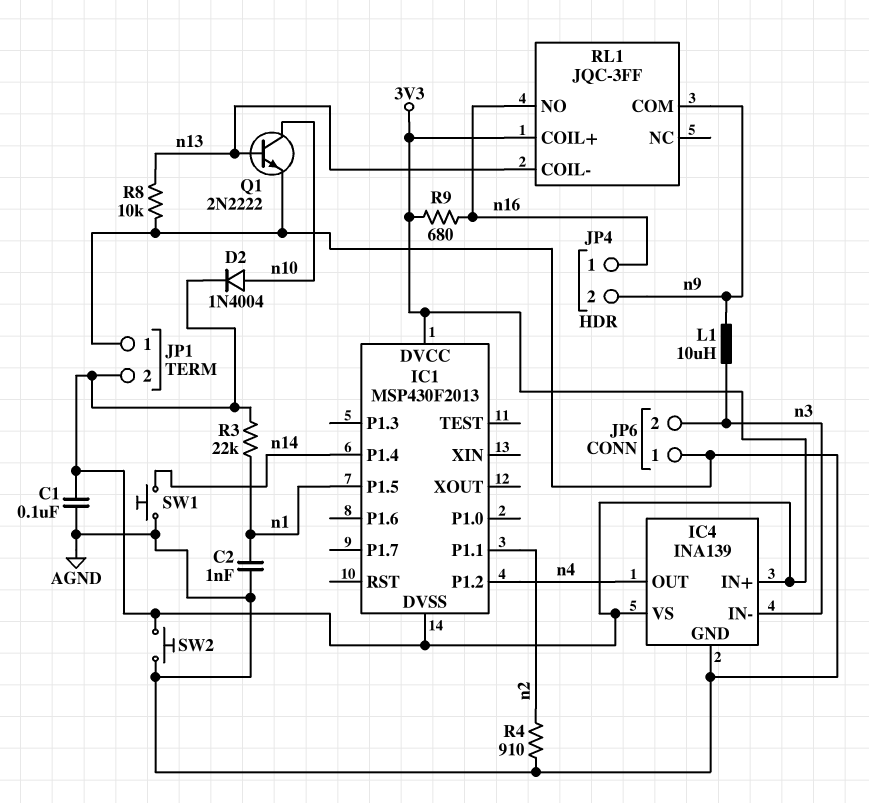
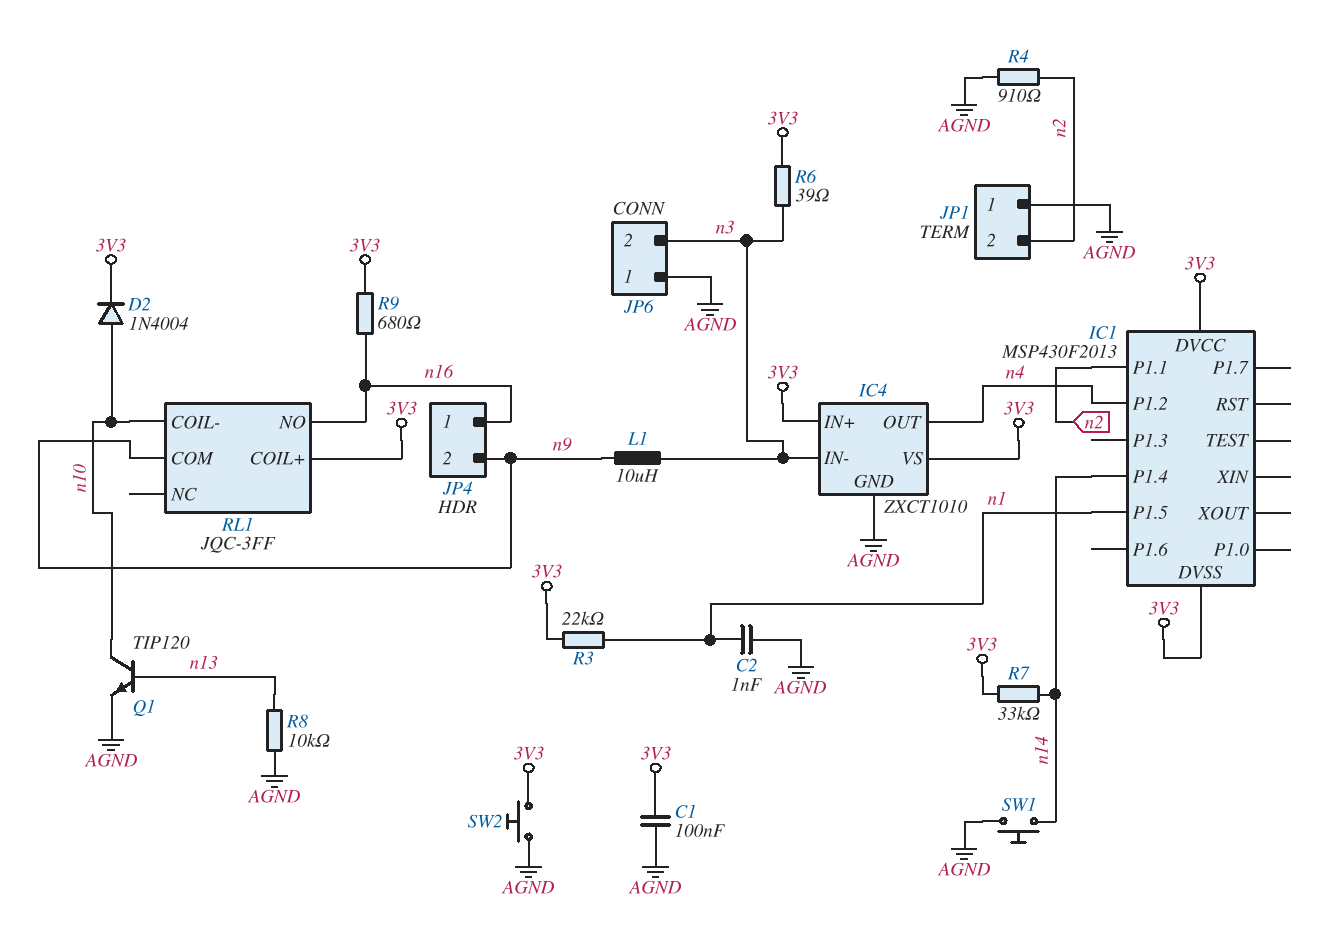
IC4: INA139 -> ZXCT1010
JP1 pin 2: 3V3 -> n2
Q1: NPN 2N2222 (B n13, C n10, E AGND) -> NPN TIP120 (B n13, C n10, E AGND)
R6: none -> 39 (3V3, n3)
R7: none -> 33k (3V3, n14)
RL1 pin COIL-: n13 -> n10

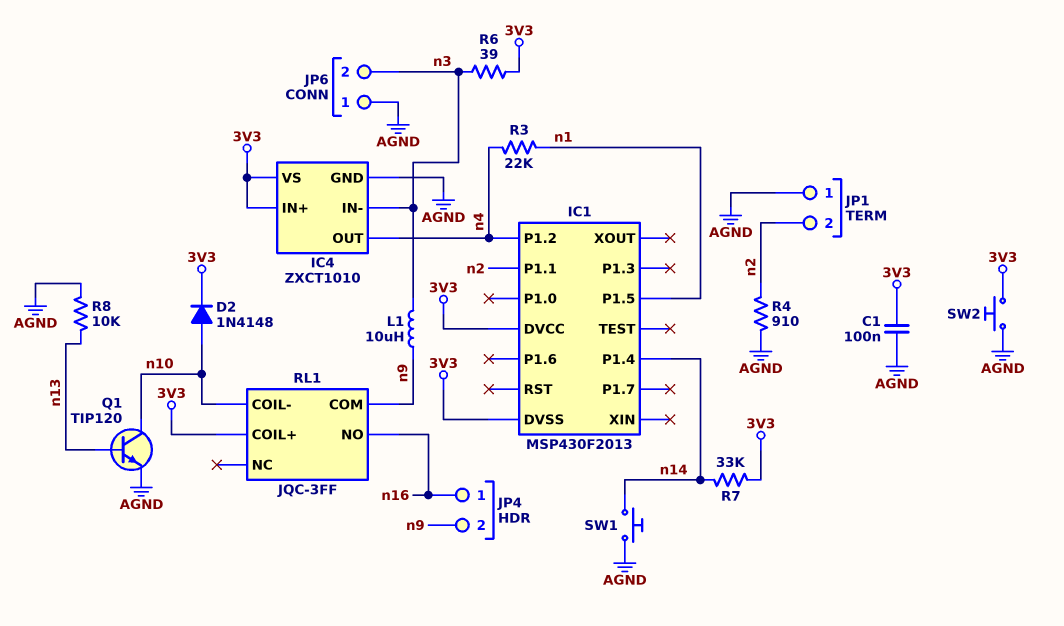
C2: 1nF (AGND, n1) -> none
D2: diode 1N4004 (A n10, K 3V3) -> diode 1N4148 (A n10, K 3V3)
R3: 22k (3V3, n1) -> 22k (n1, n4)
R9: 680 (3V3, n16) -> none

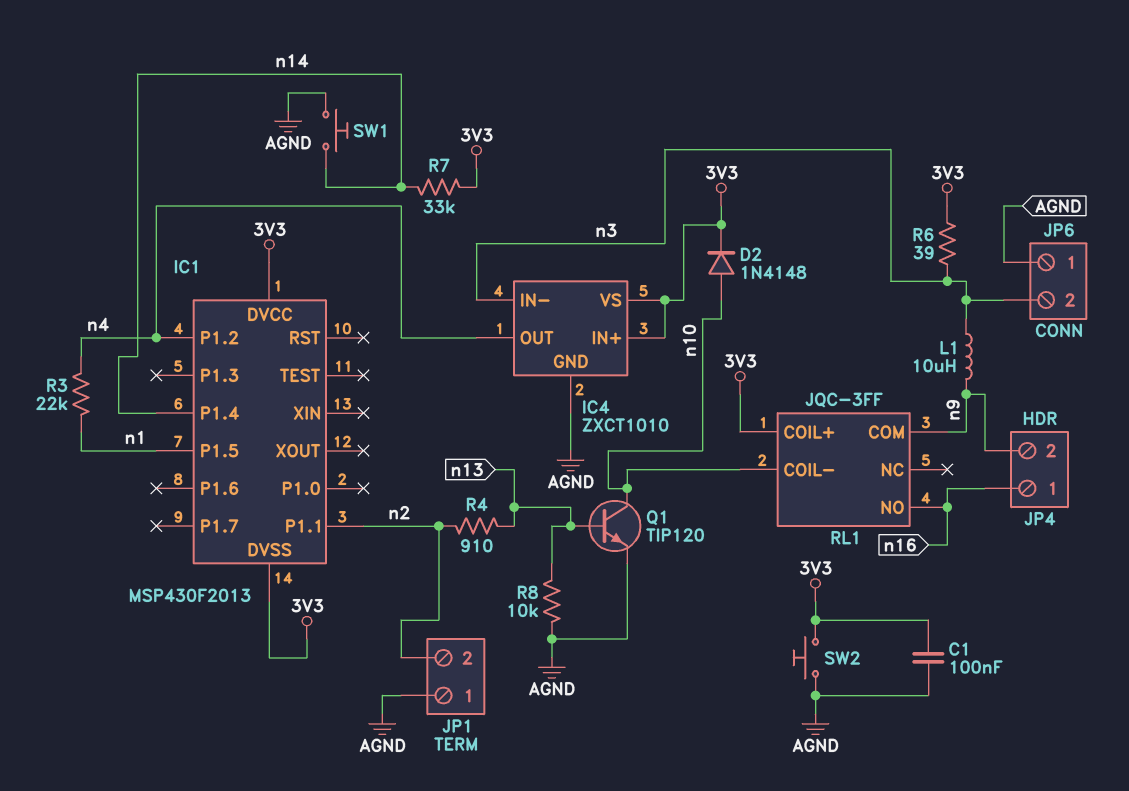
R4: 910 (AGND, n2) -> 910 (n2, n13)

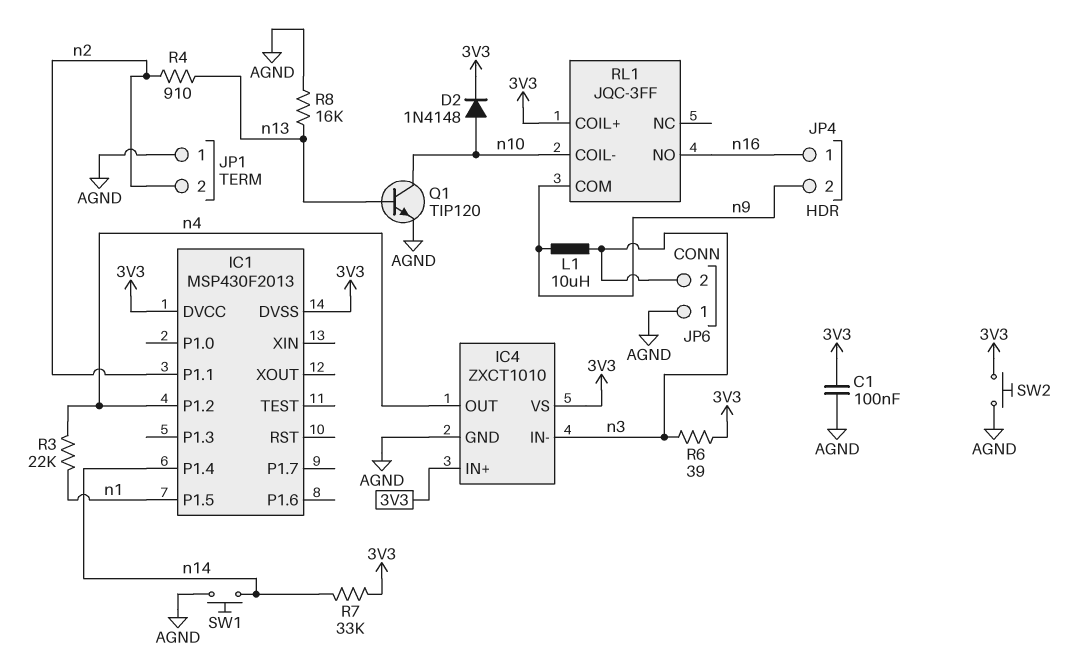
R8: 10k (AGND, n13) -> 16k (AGND, n13)

